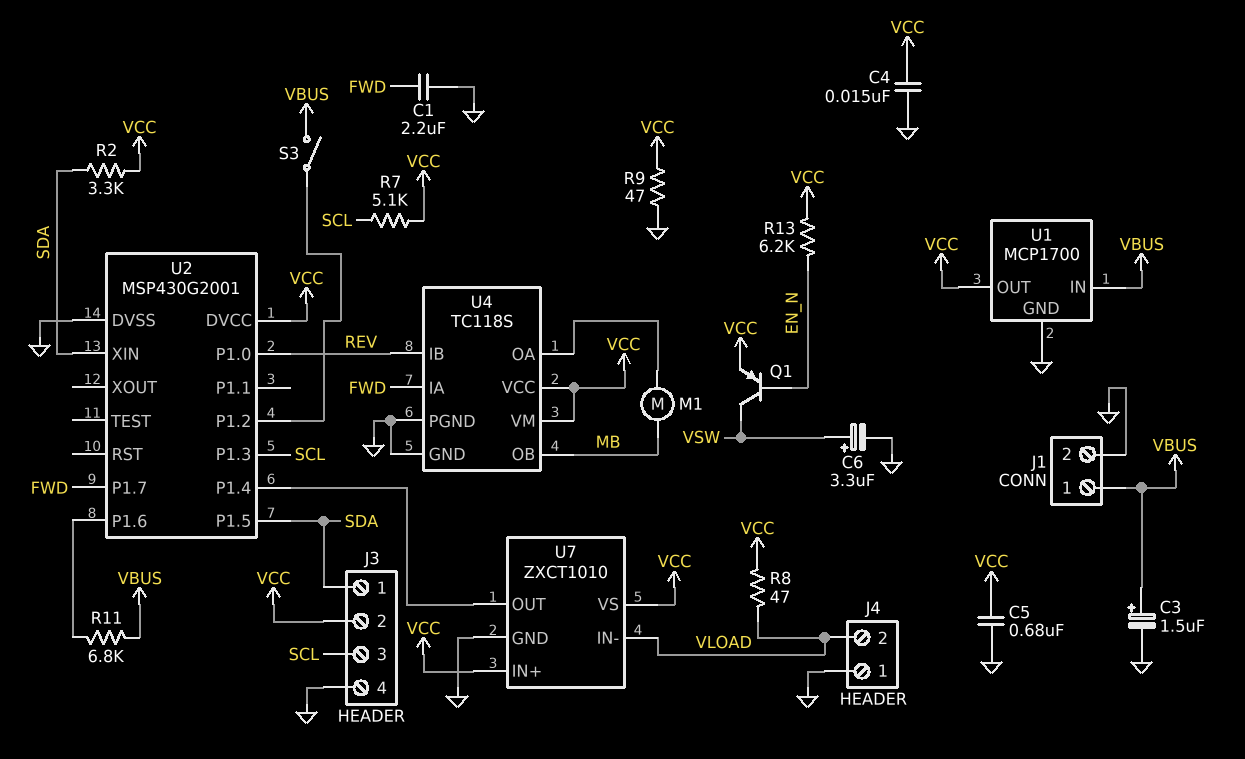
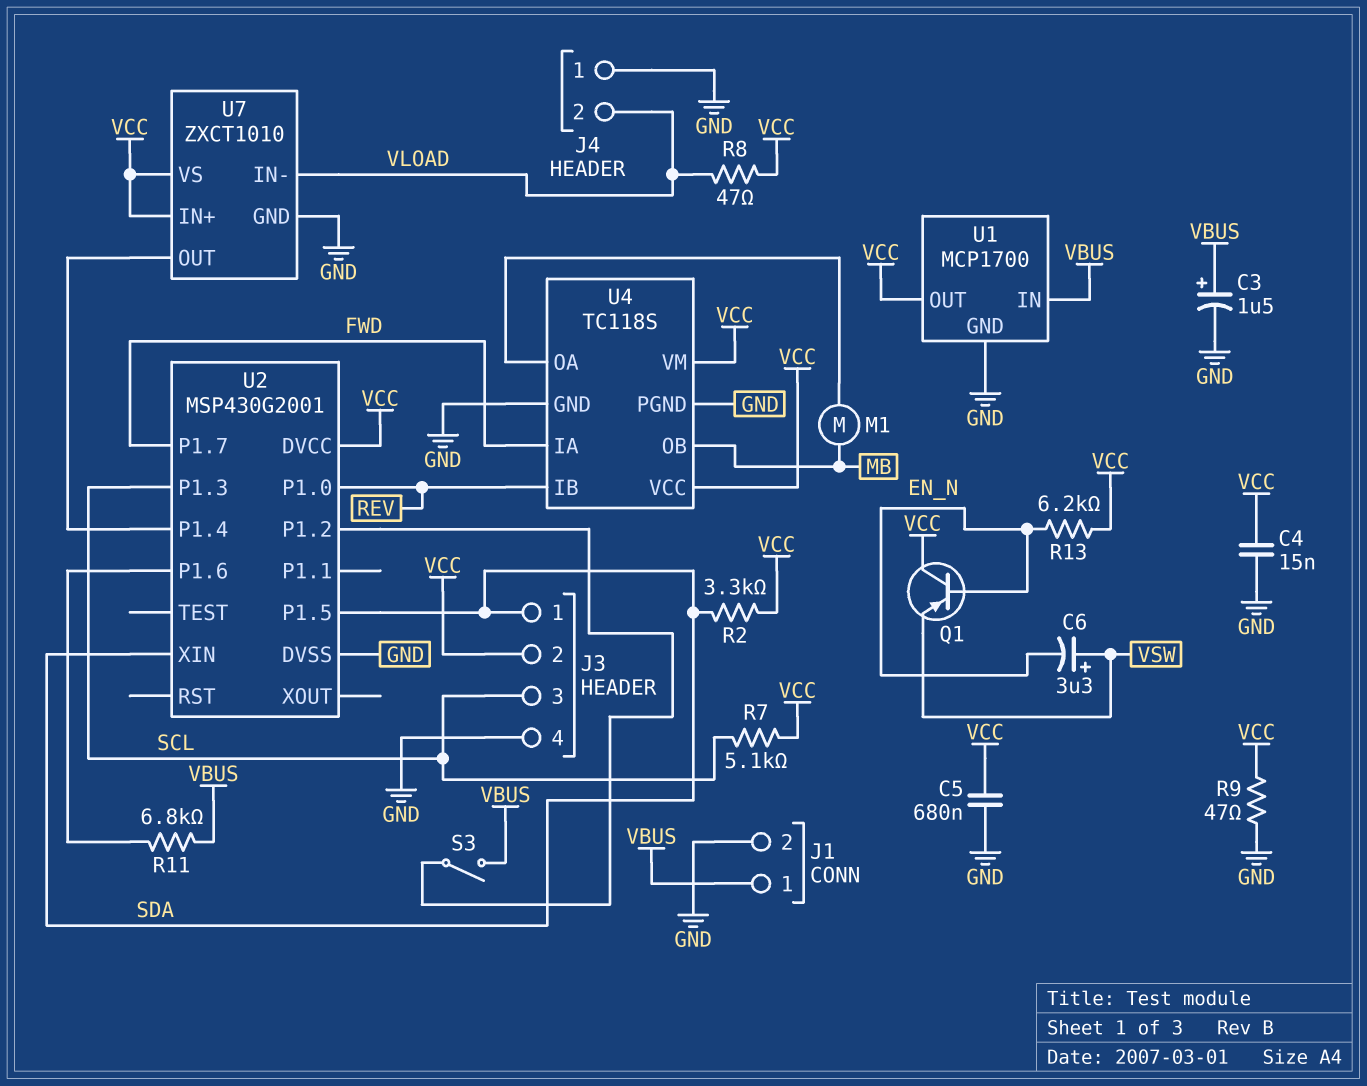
C1: 2.2uF (FWD, GND) -> none
C6: 3.3uF (plus VSW, minus GND) -> 3.3uF (plus VSW, minus EN_N)
Q1: PNP (B EN_N, C VSW, E VCC) -> PNP (B EN_N, C VCC, E VSW)

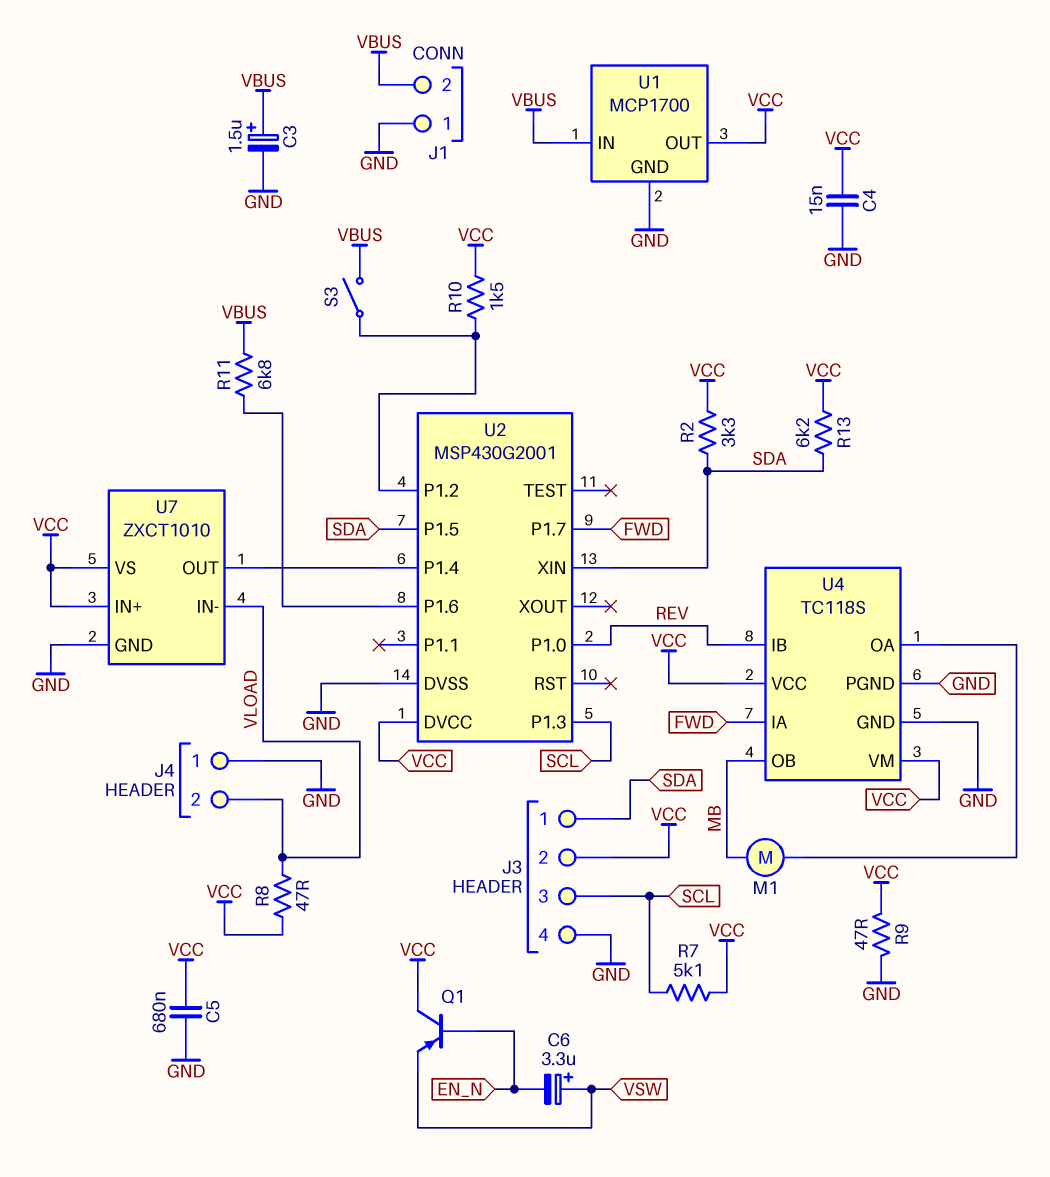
J1 pin 1: VBUS -> GND
J1 pin 2: GND -> VBUS
R10: none -> 1.5k (U2/P1.2, VCC)
R13: 6.2k (EN_N, VCC) -> 6.2k (SDA, VCC)

